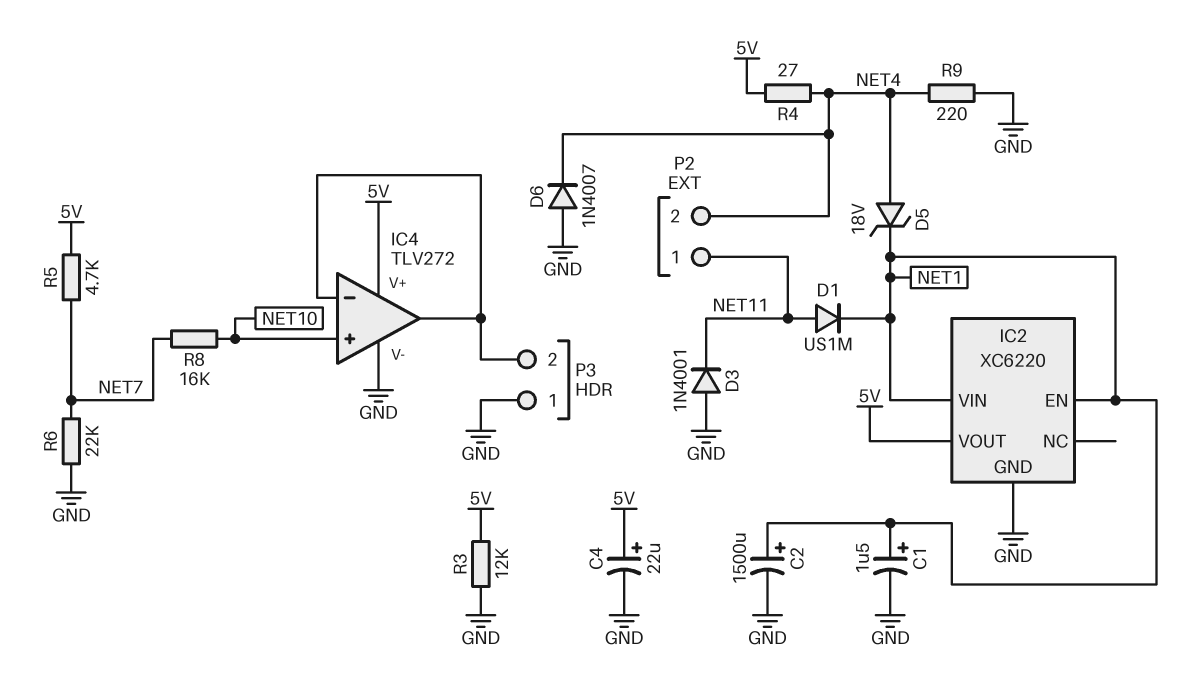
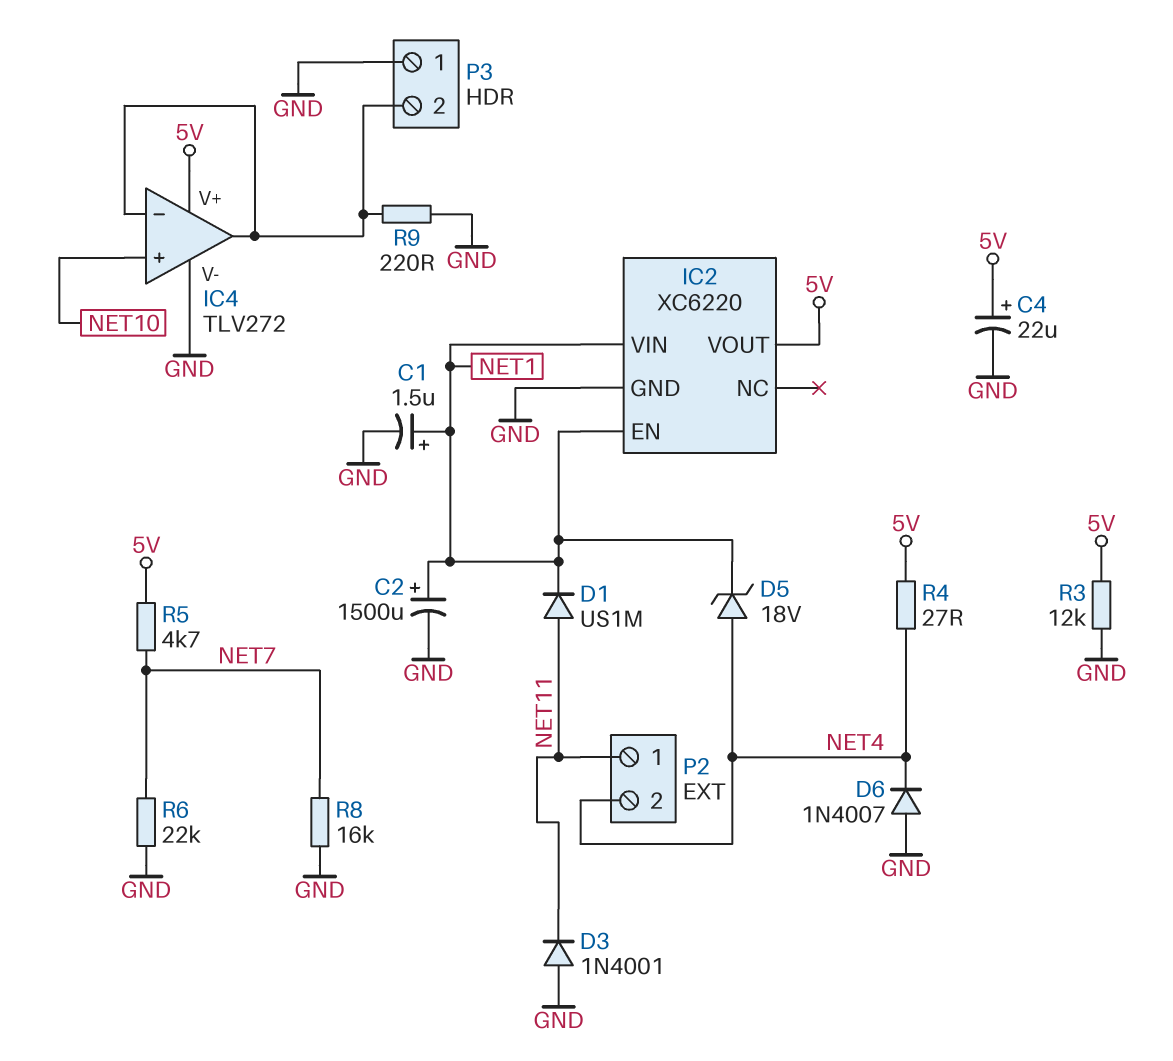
R8: 16k (NET7, NET10) -> 16k (GND, NET7)
R9: 220 (GND, NET4) -> 220 (GND, IC4/in-)

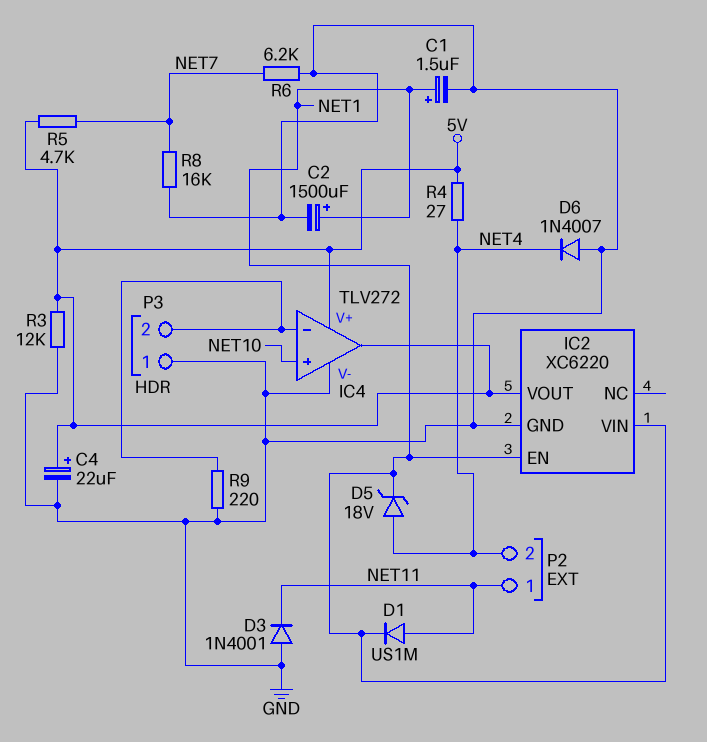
IC4 pin out: IC4/in- -> 5V
R6: 22k (GND, NET7) -> 6.2k (GND, NET7)

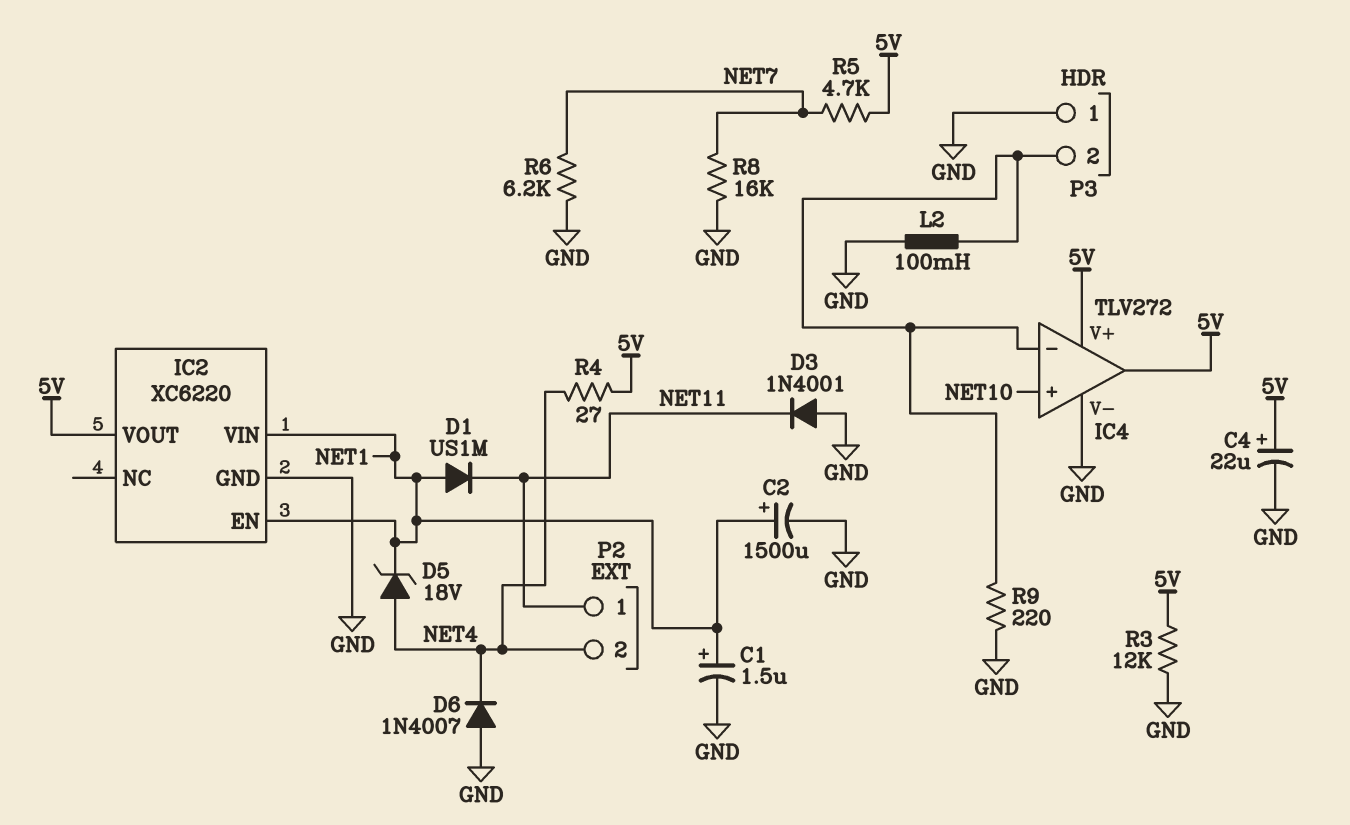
D1: diode US1M (A NET11, K NET1) -> diode US1M (A NET1, K NET11)
L2: none -> 100mH (GND, IC4/in-)

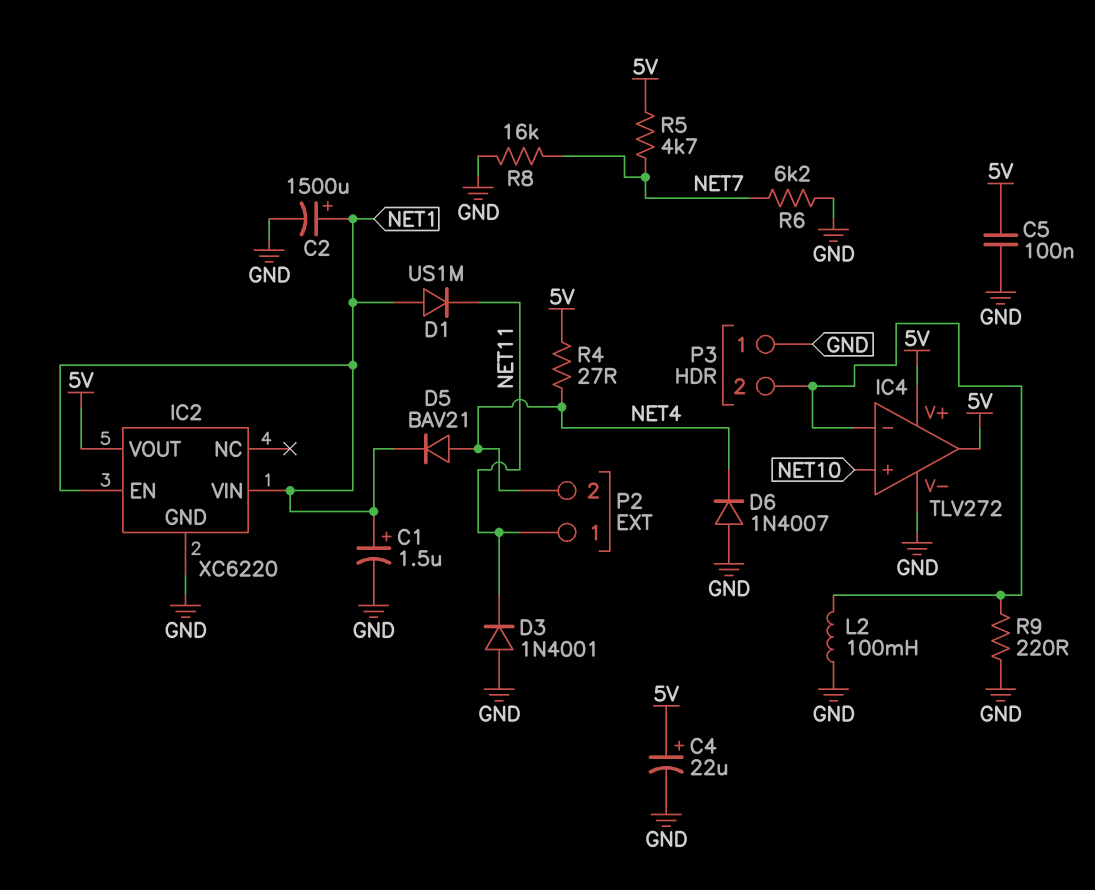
C5: none -> 100nF (5V, GND)
D5: zener 18V (A NET4, K NET1) -> diode BAV21 (A NET4, K NET1)
R3: 12k (5V, GND) -> none

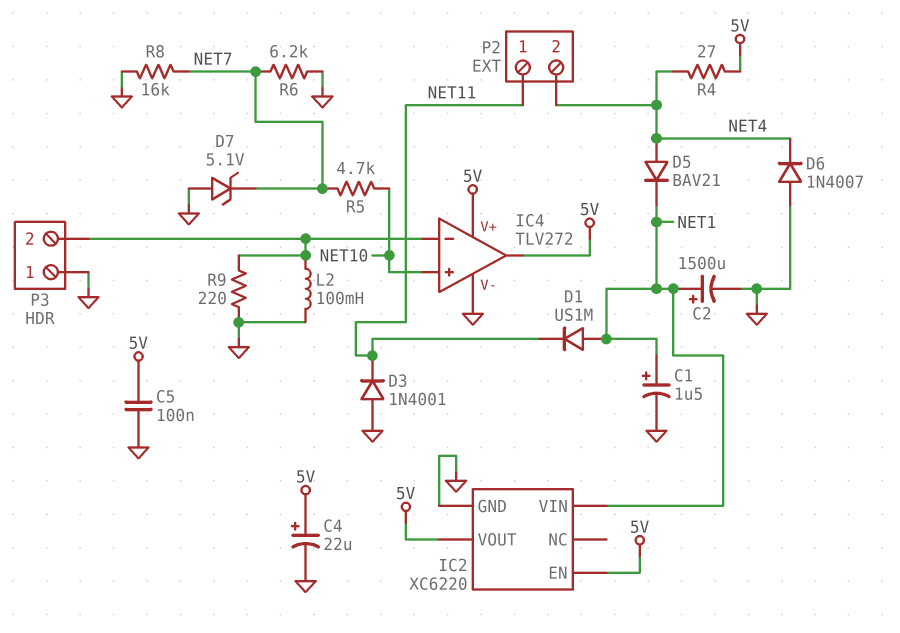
D7: none -> zener 5.1V (A GND, K NET7)
IC2 pin EN: NET1 -> 5V
R5: 4.7k (5V, NET7) -> 4.7k (NET7, NET10)

